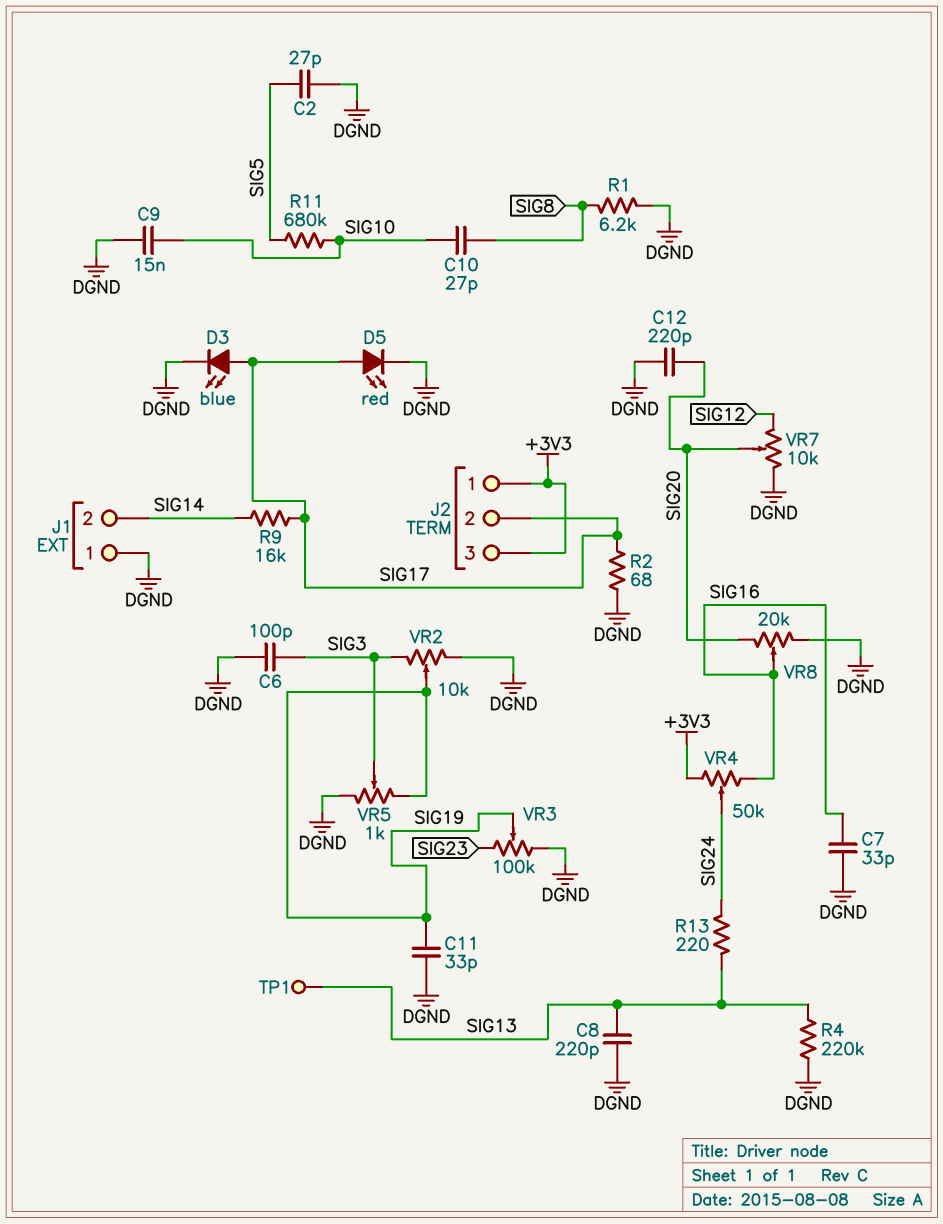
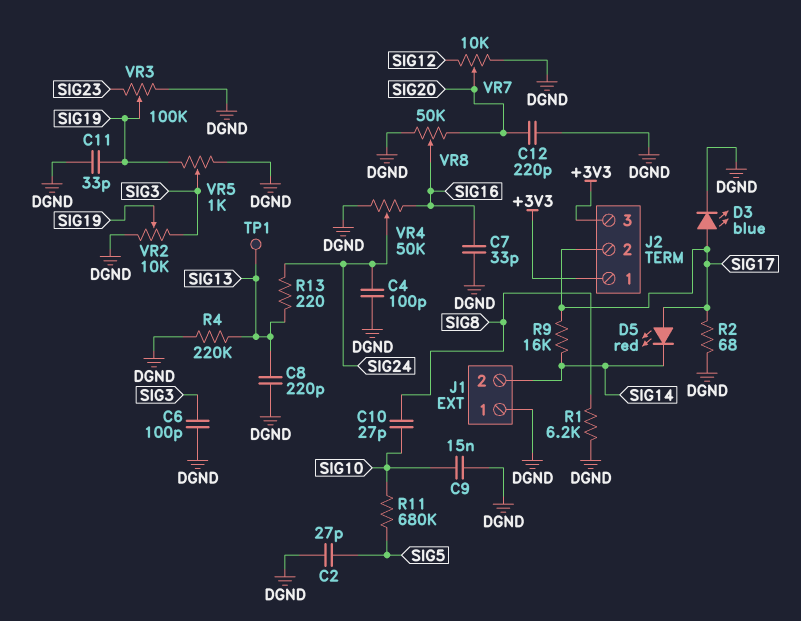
C4: none -> 100pF (DGND, SIG24)
D5: LED red (A SIG17, K DGND) -> LED red (A SIG17, K SIG14)
VR4: 50k (+3V3, SIG16, wiper SIG24) -> 50k (DGND, SIG16, wiper SIG24)
VR8: 20k (DGND, SIG20, wiper SIG16) -> 50k (DGND, SIG20, wiper SIG16)

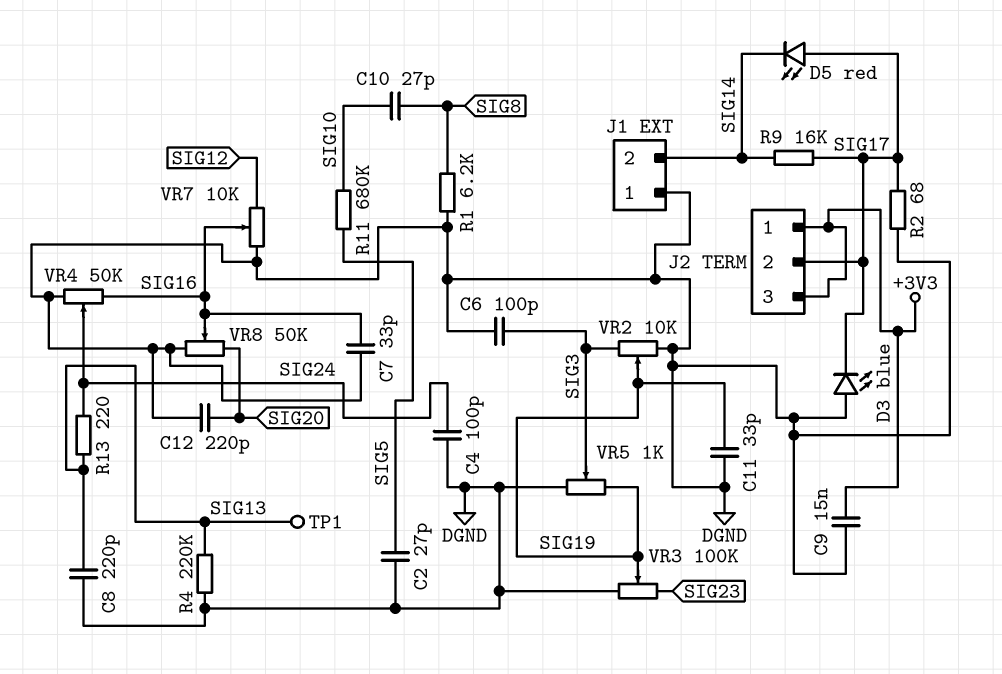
C9: 15nF (DGND, SIG10) -> 15nF (+3V3, DGND)
D3: LED blue (A SIG17, K DGND) -> LED blue (A DGND, K SIG17)
VR7: 10k (DGND, SIG12, wiper SIG20) -> 10k (DGND, SIG12, wiper SIG16)

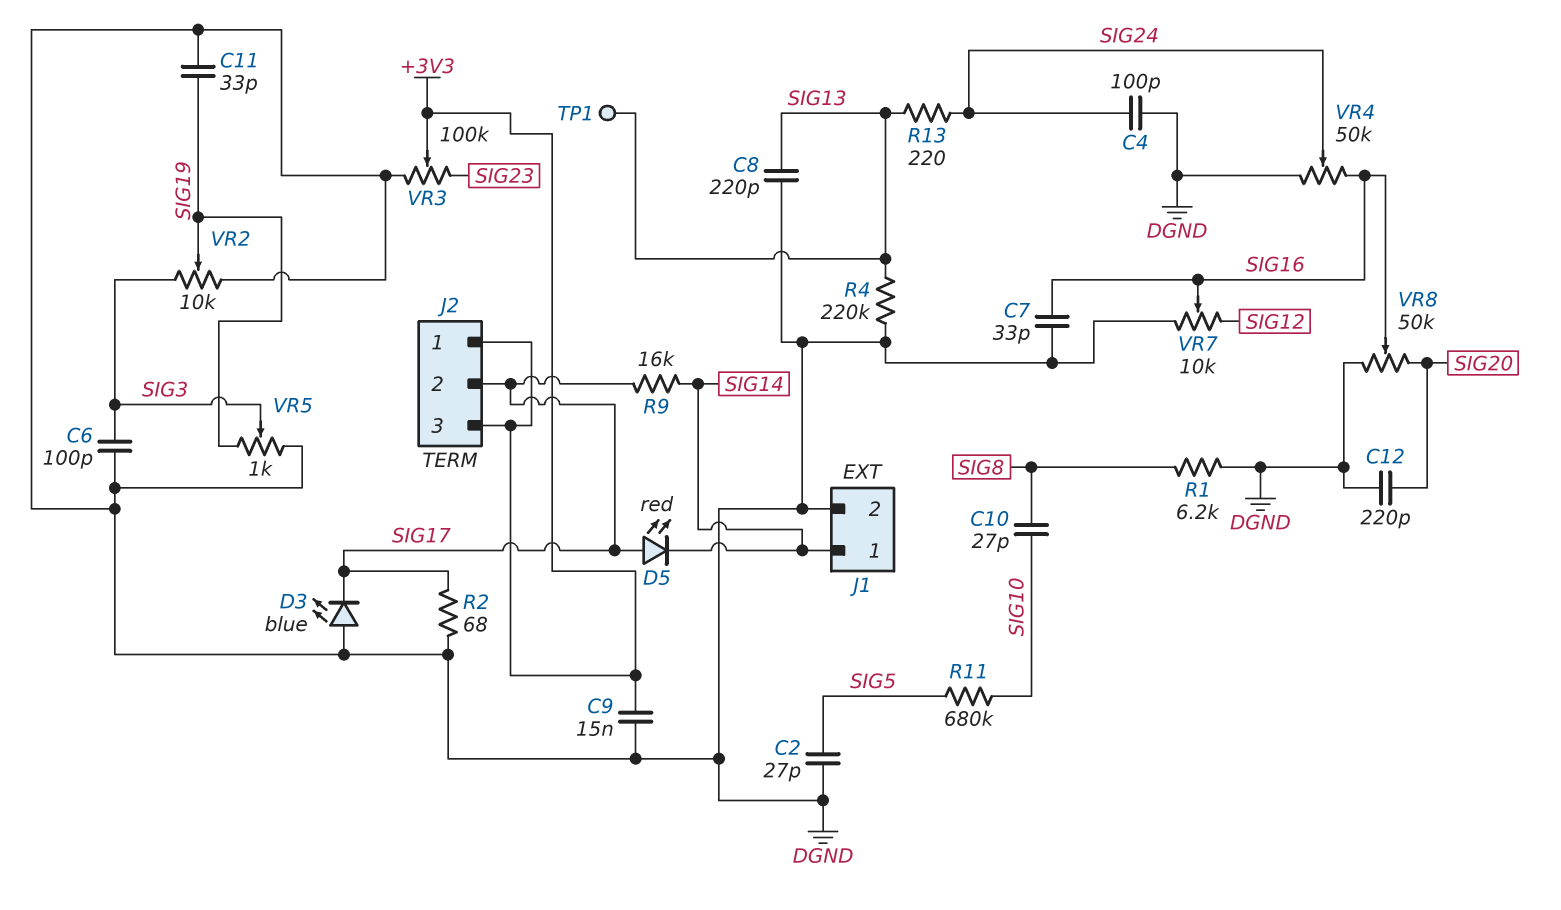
J1 pin 1: DGND -> SIG14
J1 pin 2: SIG14 -> DGND
VR3: 100k (DGND, SIG23, wiper SIG19) -> 100k (DGND, SIG23, wiper +3V3)

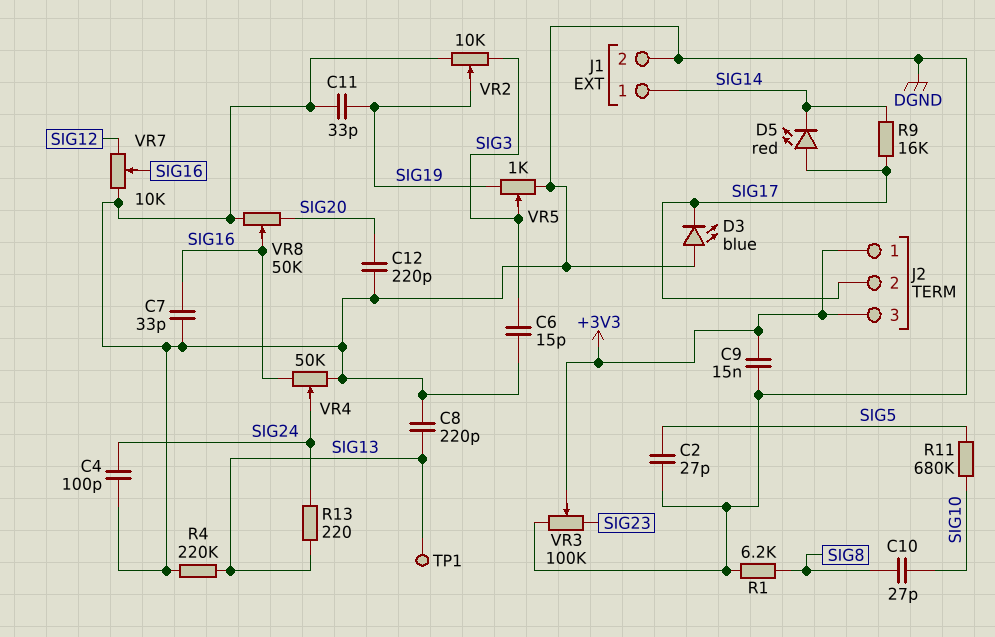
C6: 100pF (DGND, SIG3) -> 15pF (DGND, SIG3)
R2: 68 (DGND, SIG17) -> none

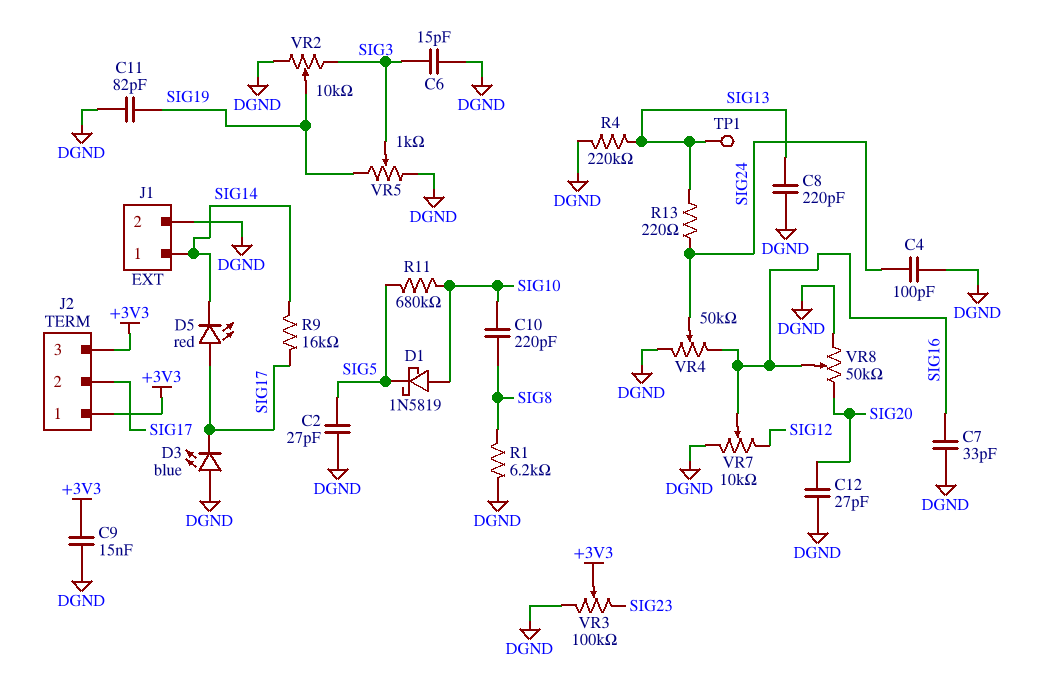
C10: 27pF (SIG8, SIG10) -> 220pF (SIG8, SIG10)
C11: 33pF (DGND, SIG19) -> 82pF (DGND, SIG19)
C12: 220pF (DGND, SIG20) -> 27pF (DGND, SIG20)
D1: none -> schottky 1N5819 (A SIG10, K SIG5)

